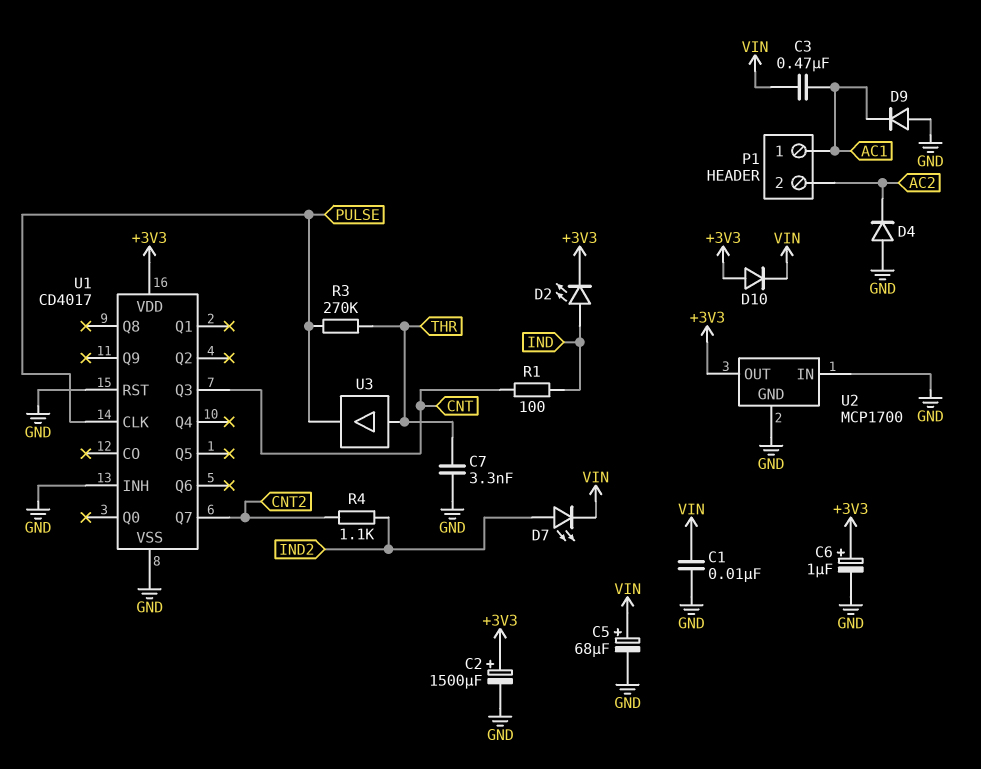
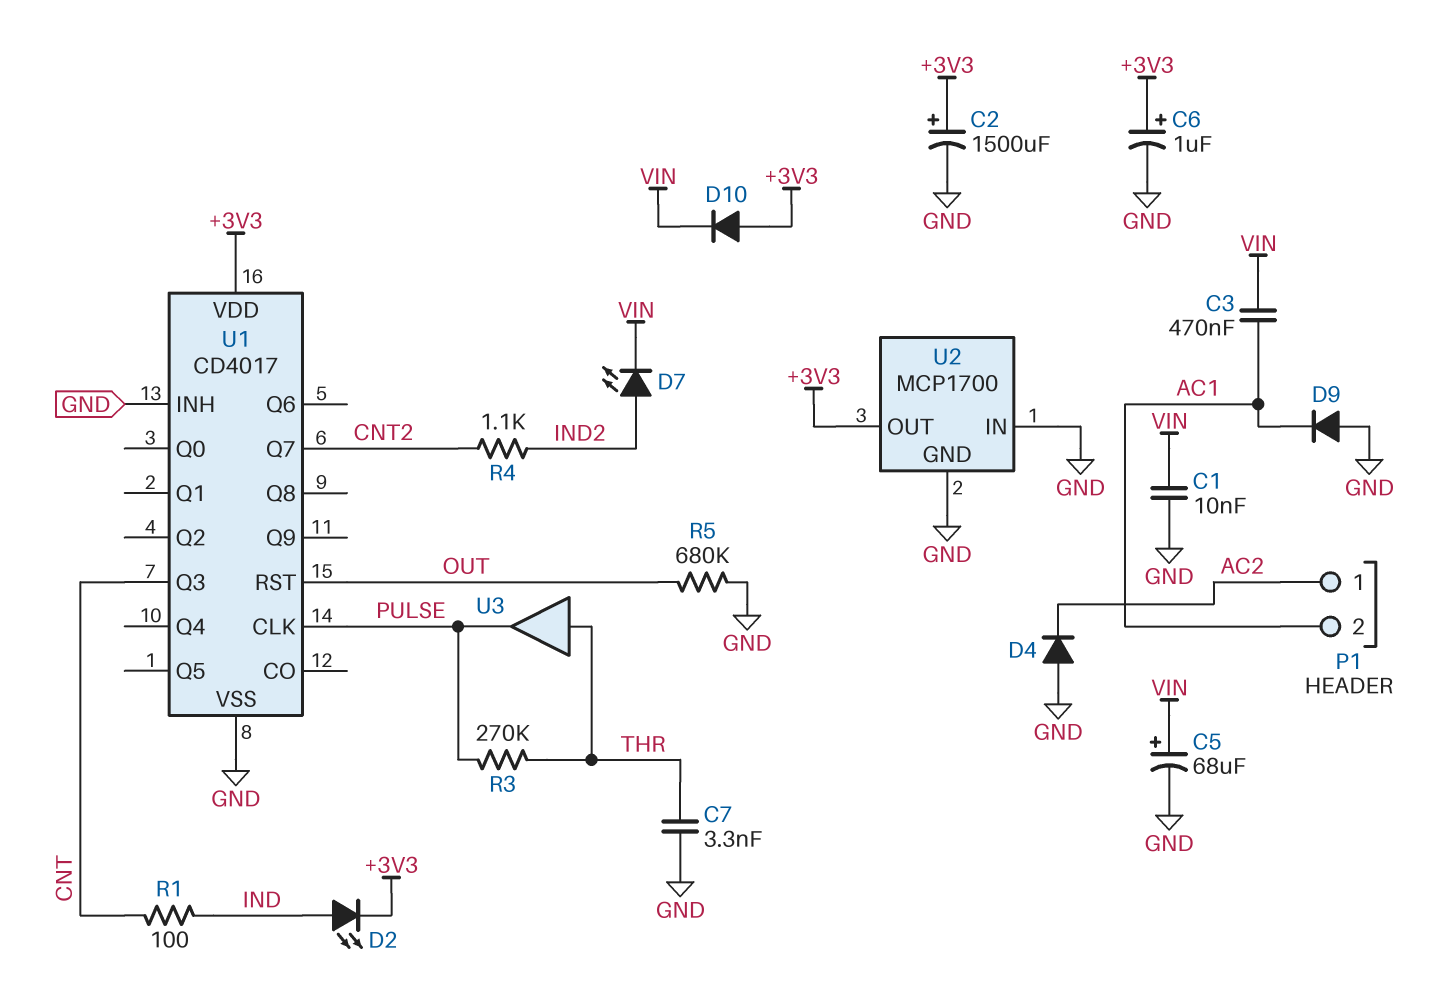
P1 pin 1: AC1 -> AC2
P1 pin 2: AC2 -> AC1
R5: none -> 680k (GND, OUT)
U1 pin RST: GND -> OUT

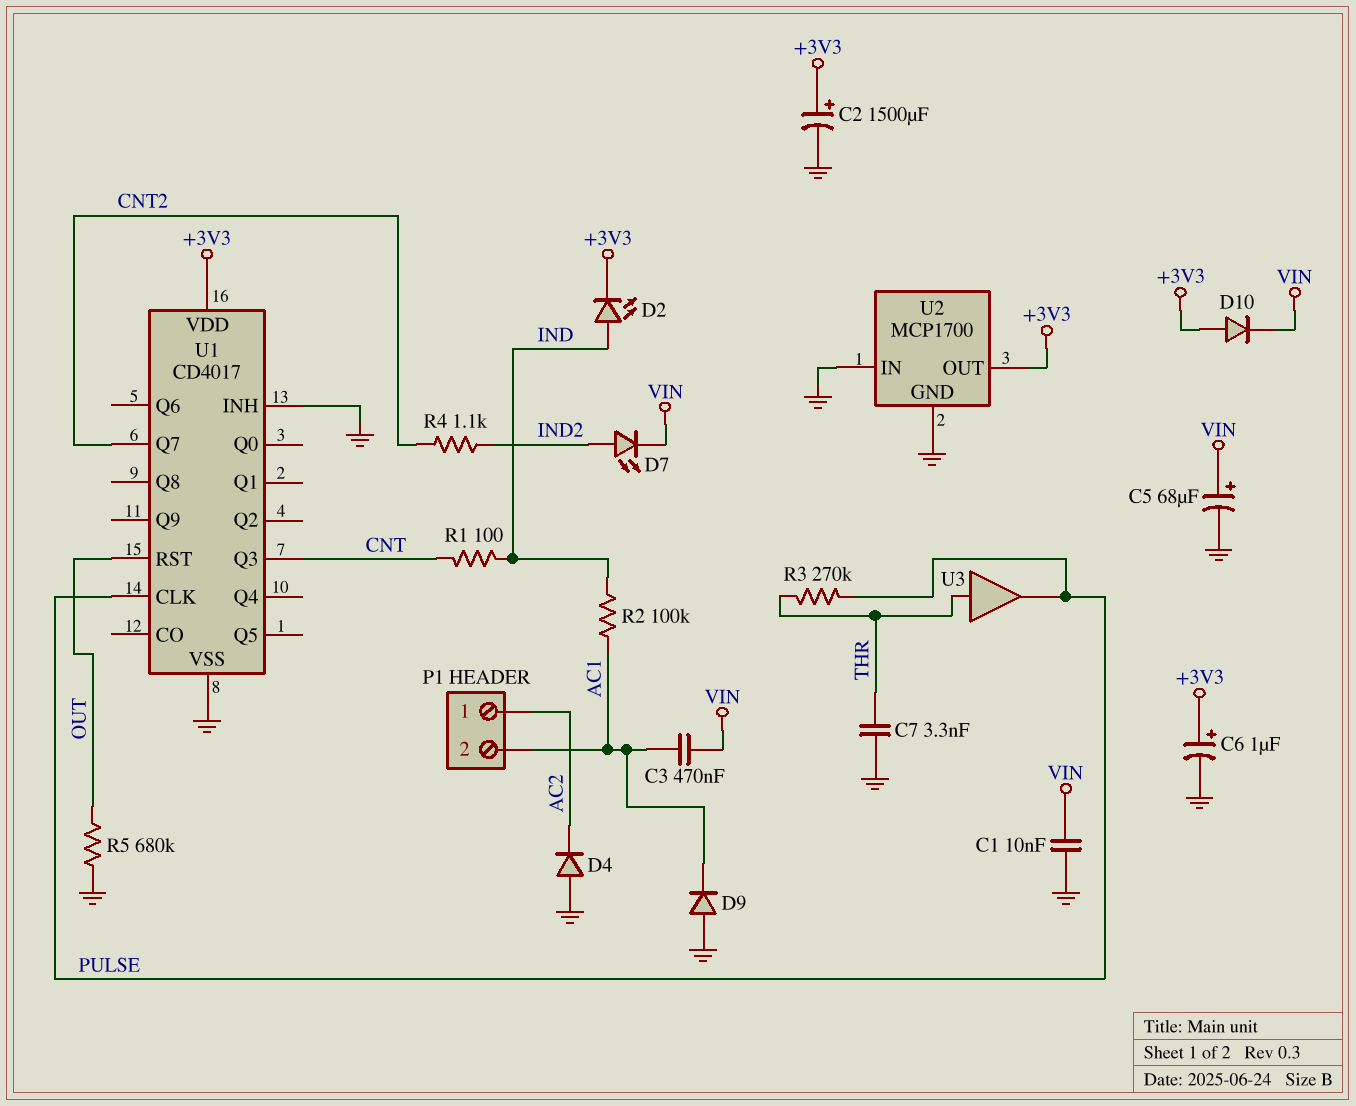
R2: none -> 100k (AC1, IND)

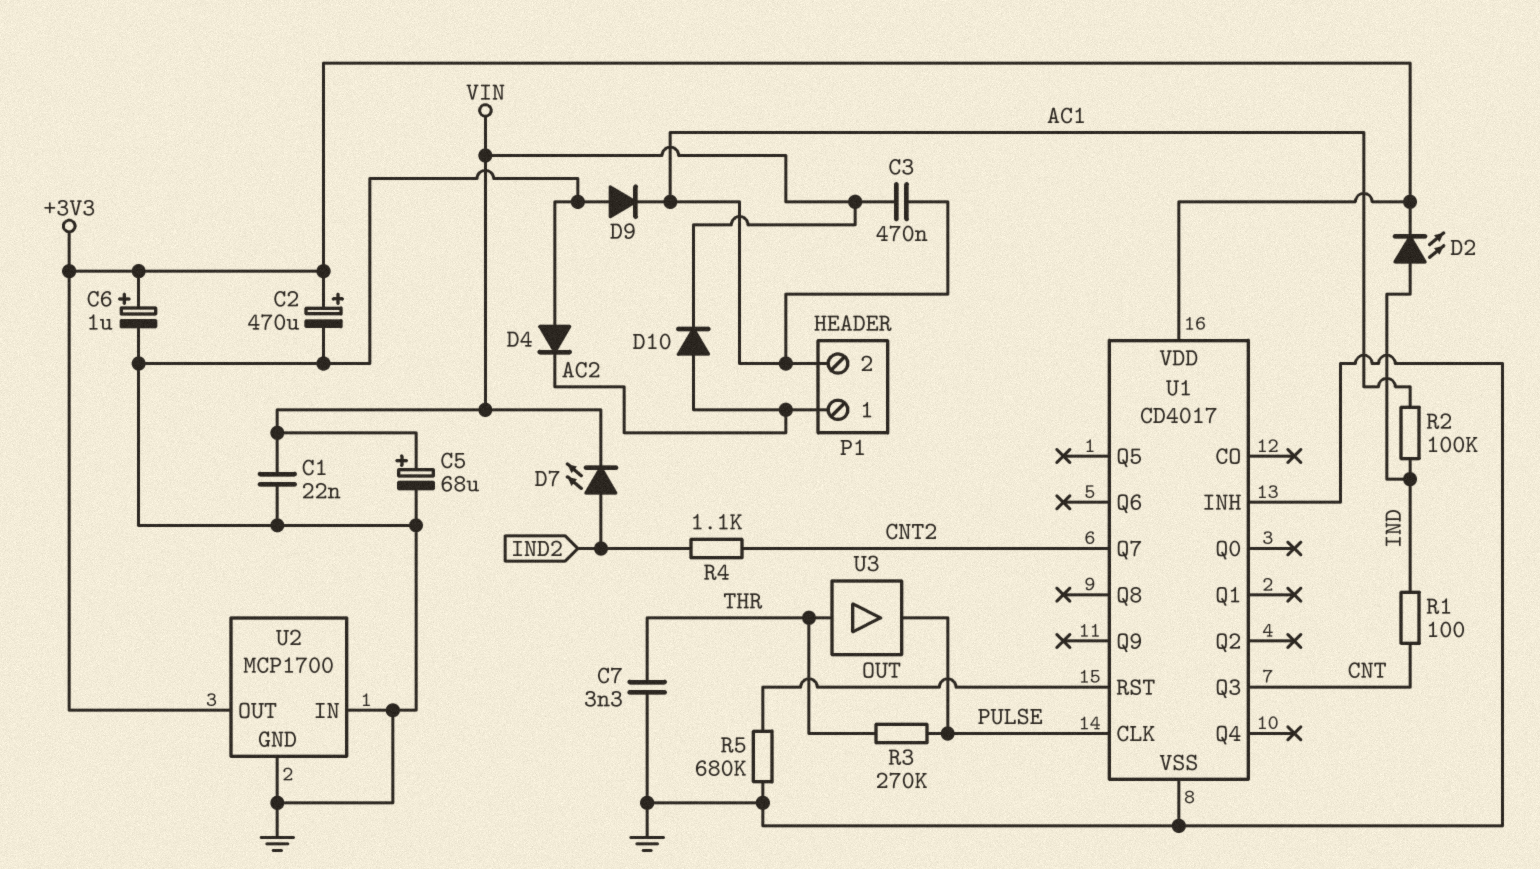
C1: 10nF (GND, VIN) -> 22nF (GND, VIN)
C2: 1500uF (plus +3V3, minus GND) -> 470uF (plus +3V3, minus GND)
D10: diode (A +3V3, K VIN) -> diode (A AC2, K VIN)

